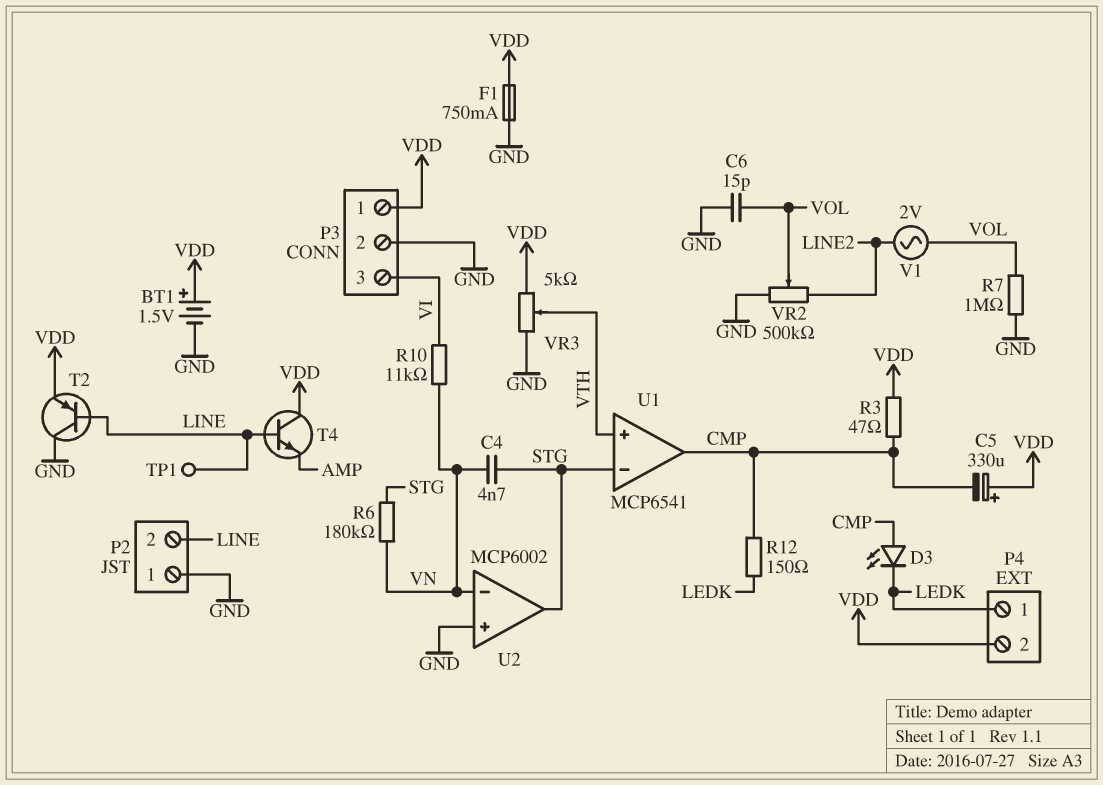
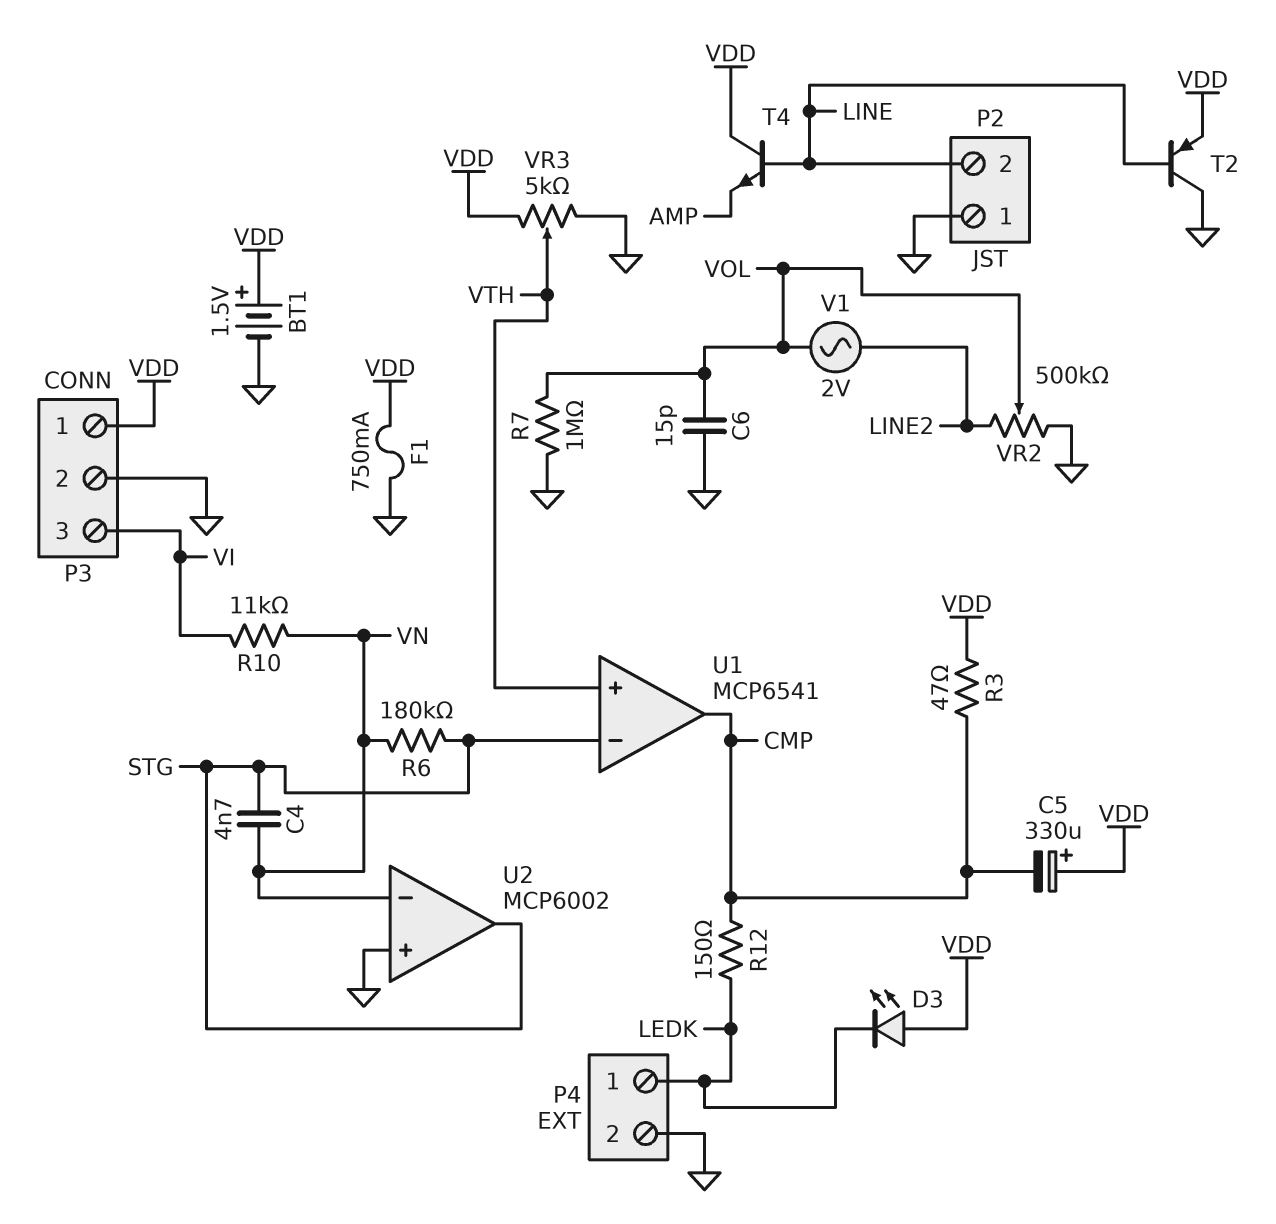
D3: LED (A CMP, K LEDK) -> LED (A VDD, K LEDK)
P4 pin 2: VDD -> GND
TP1: test point (LINE) -> none

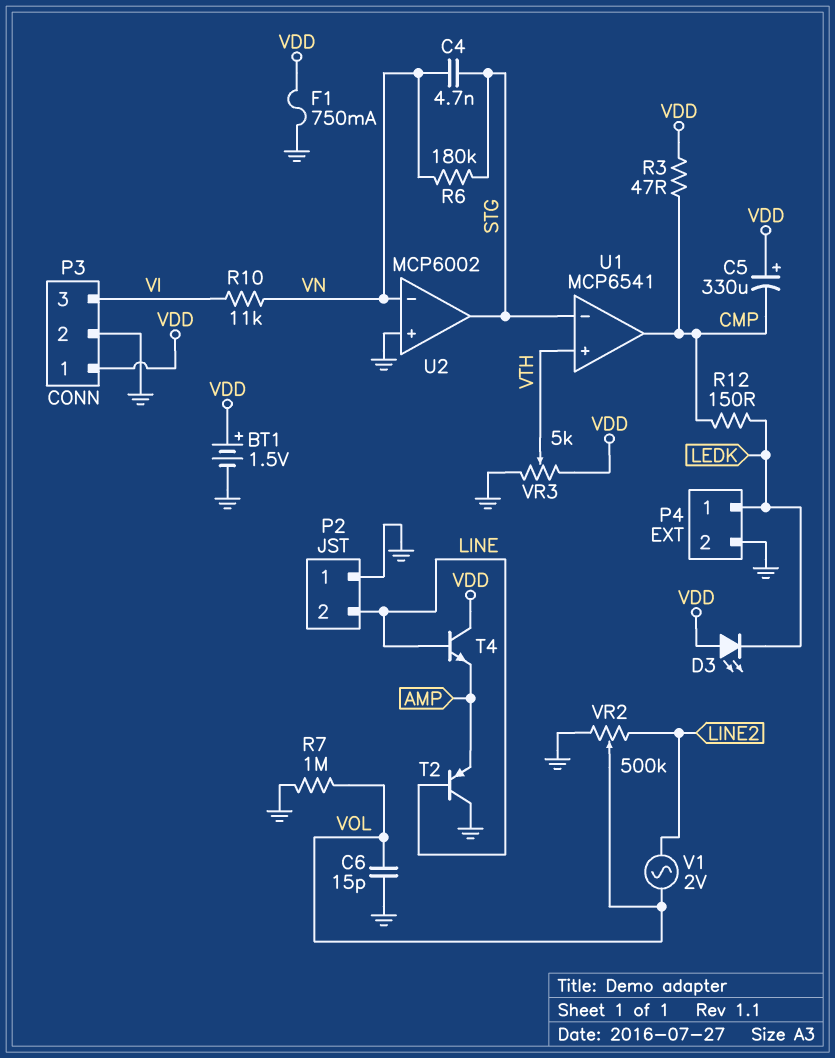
T2: PNP (B LINE, C GND, E VDD) -> PNP (B LINE, C GND, E AMP)

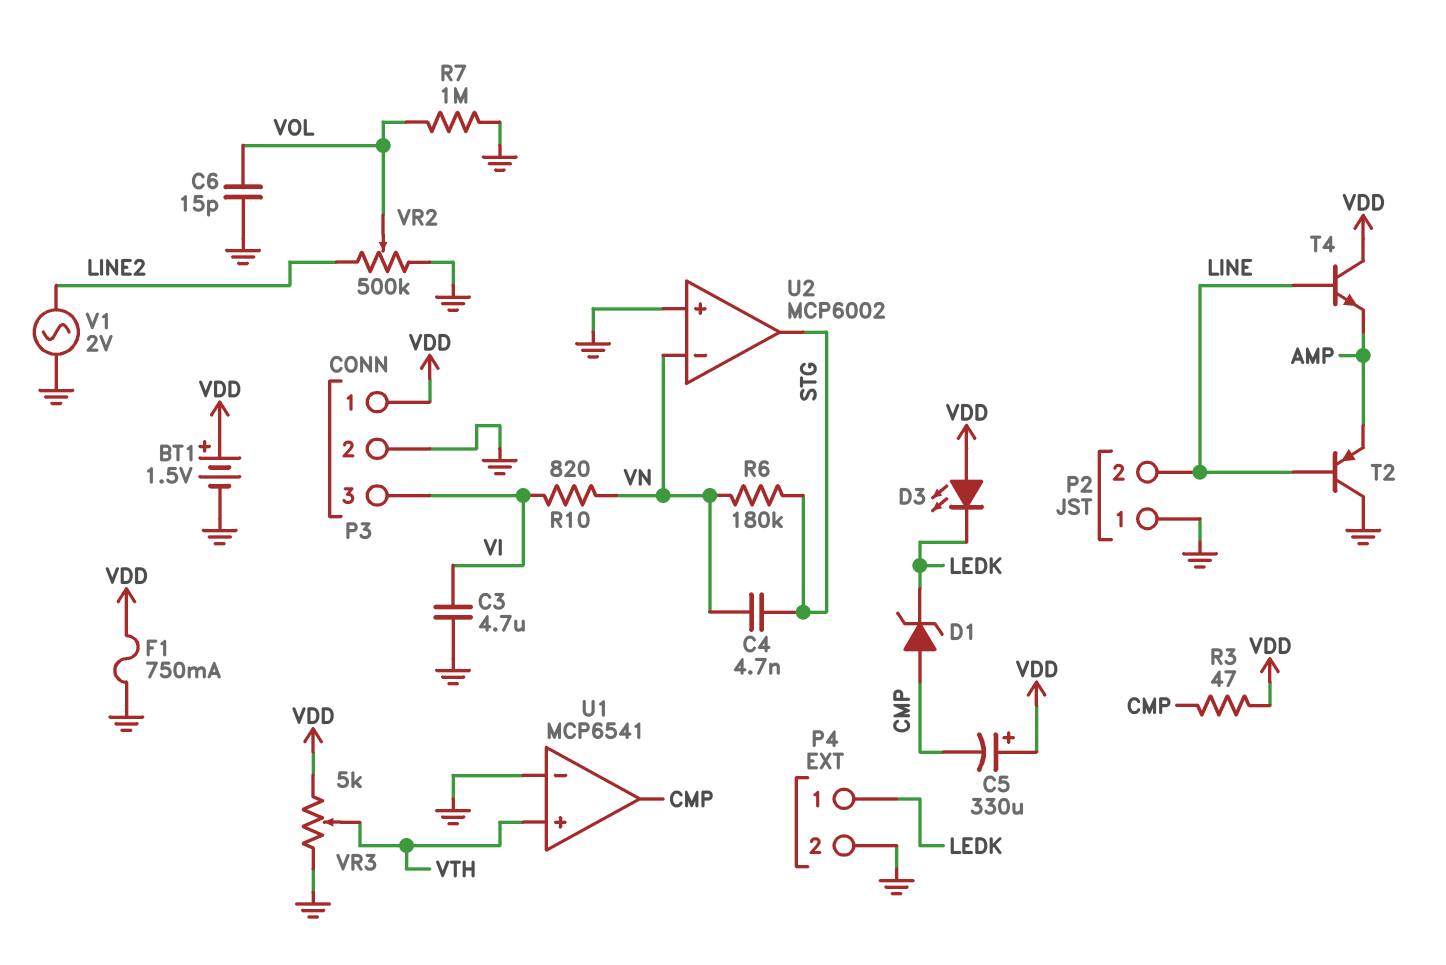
C3: none -> 4.7uF (GND, VI)
D1: none -> zener (A CMP, K LEDK)
R10: 11k (VI, VN) -> 820 (VI, VN)
R12: 150 (CMP, LEDK) -> none
U1 pin in-: STG -> GND
V1: AC 2V (LINE2, VOL) -> AC 2V (GND, LINE2)

